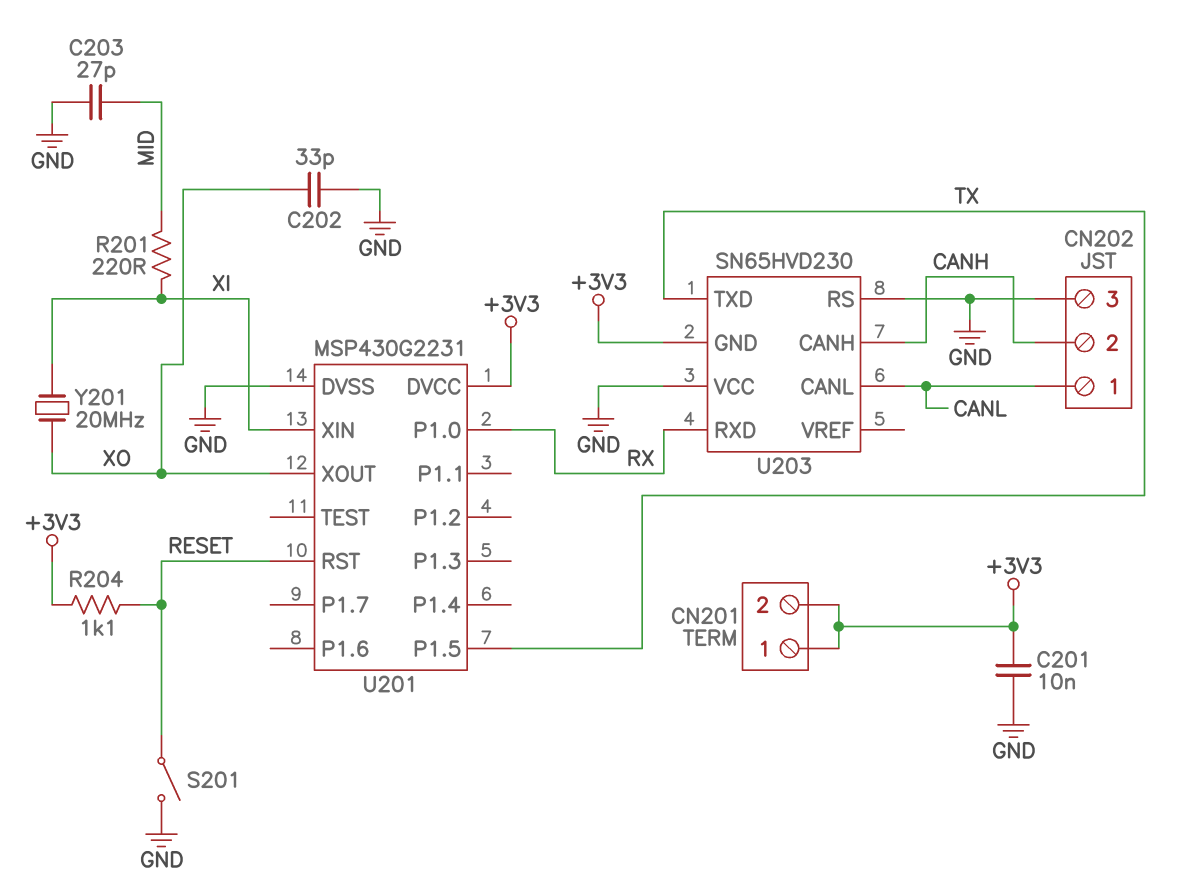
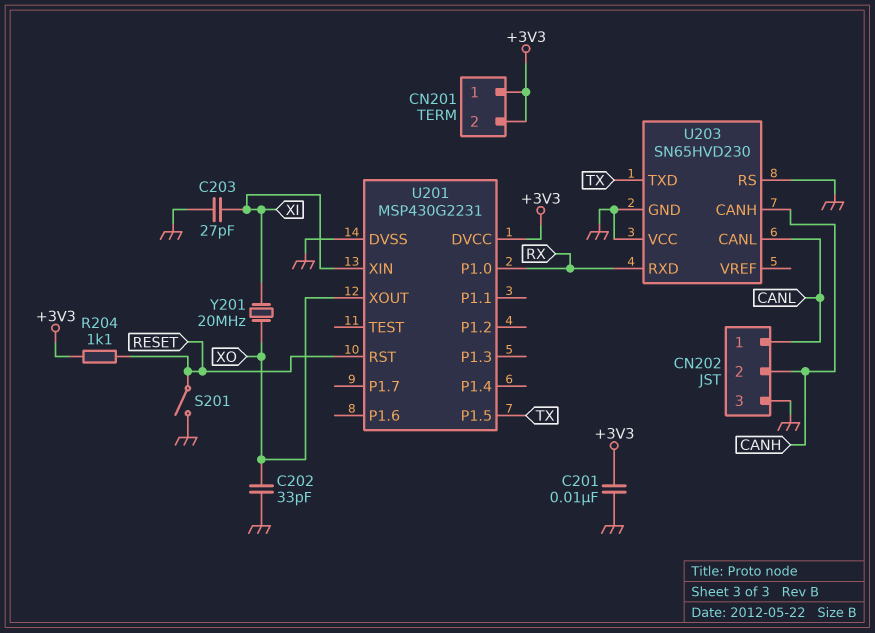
C203: 27pF (GND, MID) -> 27pF (GND, XI)
R201: 220 (MID, XI) -> none
U203 pin GND: +3V3 -> GND

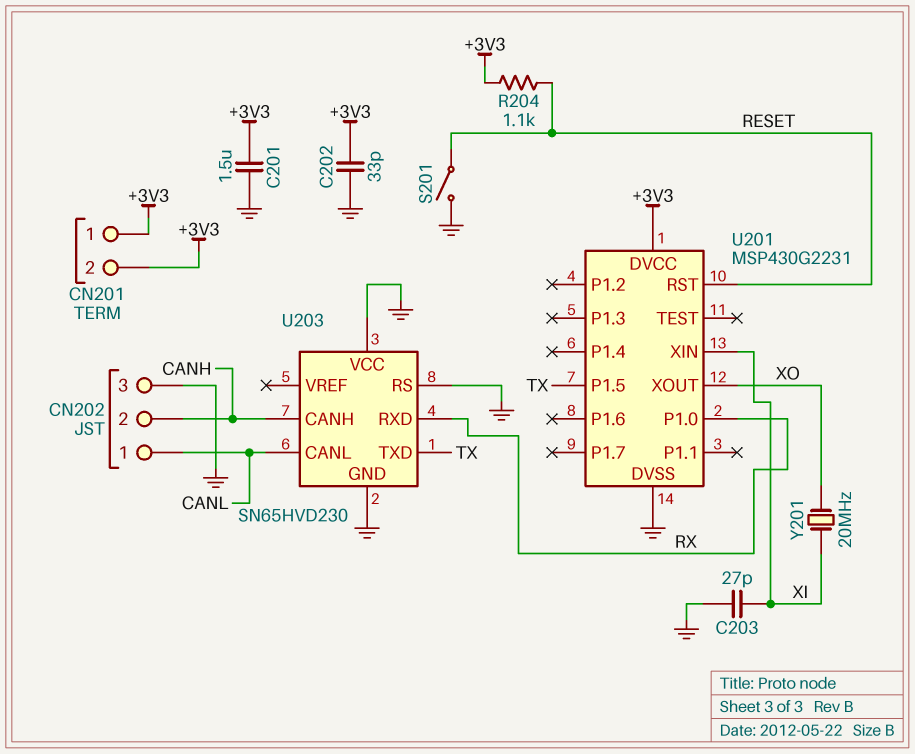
C201: 10nF (+3V3, GND) -> 1.5uF (+3V3, GND)
C202: 33pF (GND, XO) -> 33pF (+3V3, GND)

